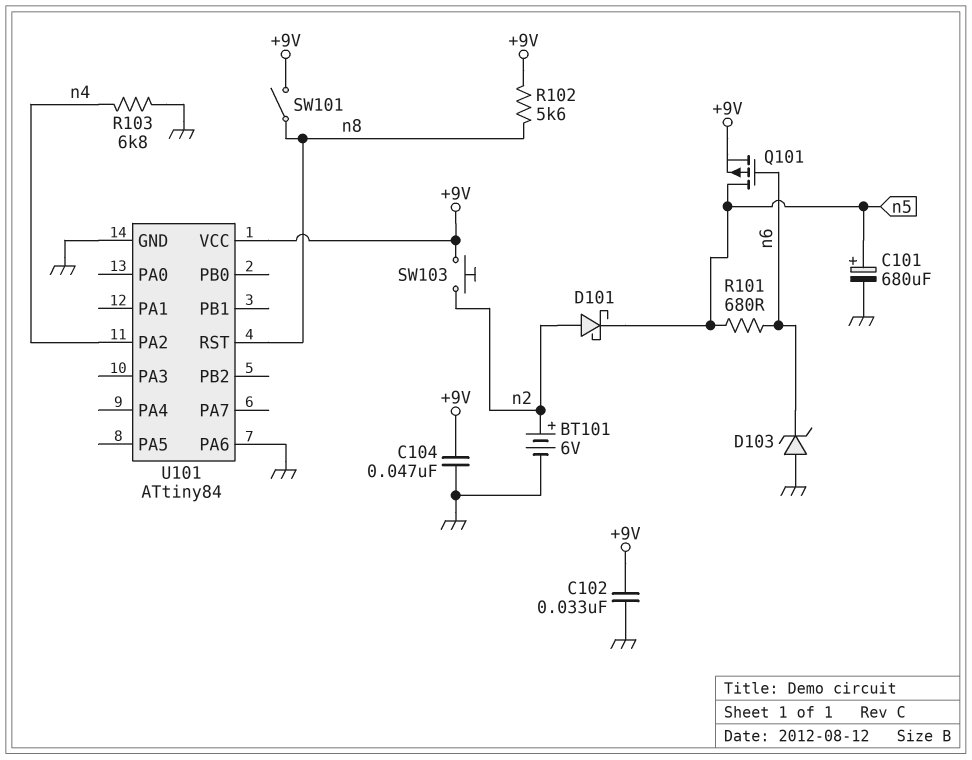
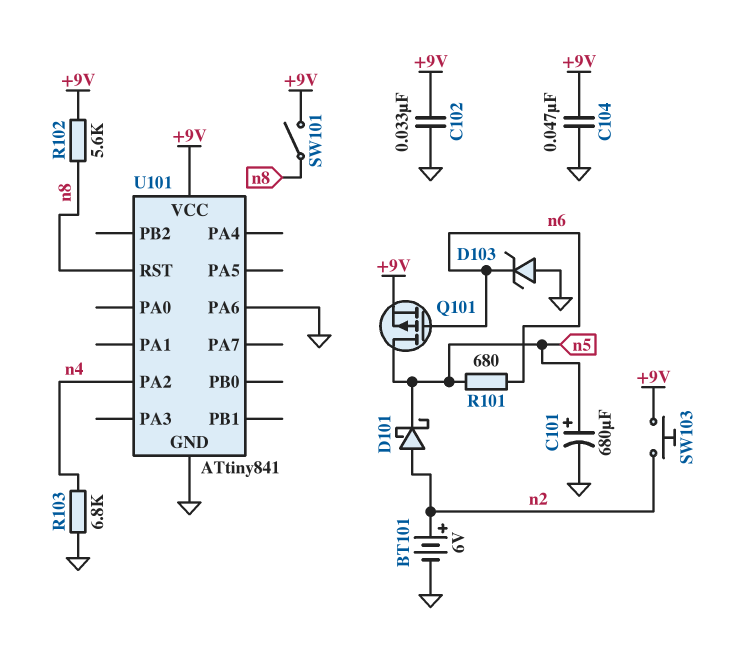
U101: ATtiny84 -> ATtiny841

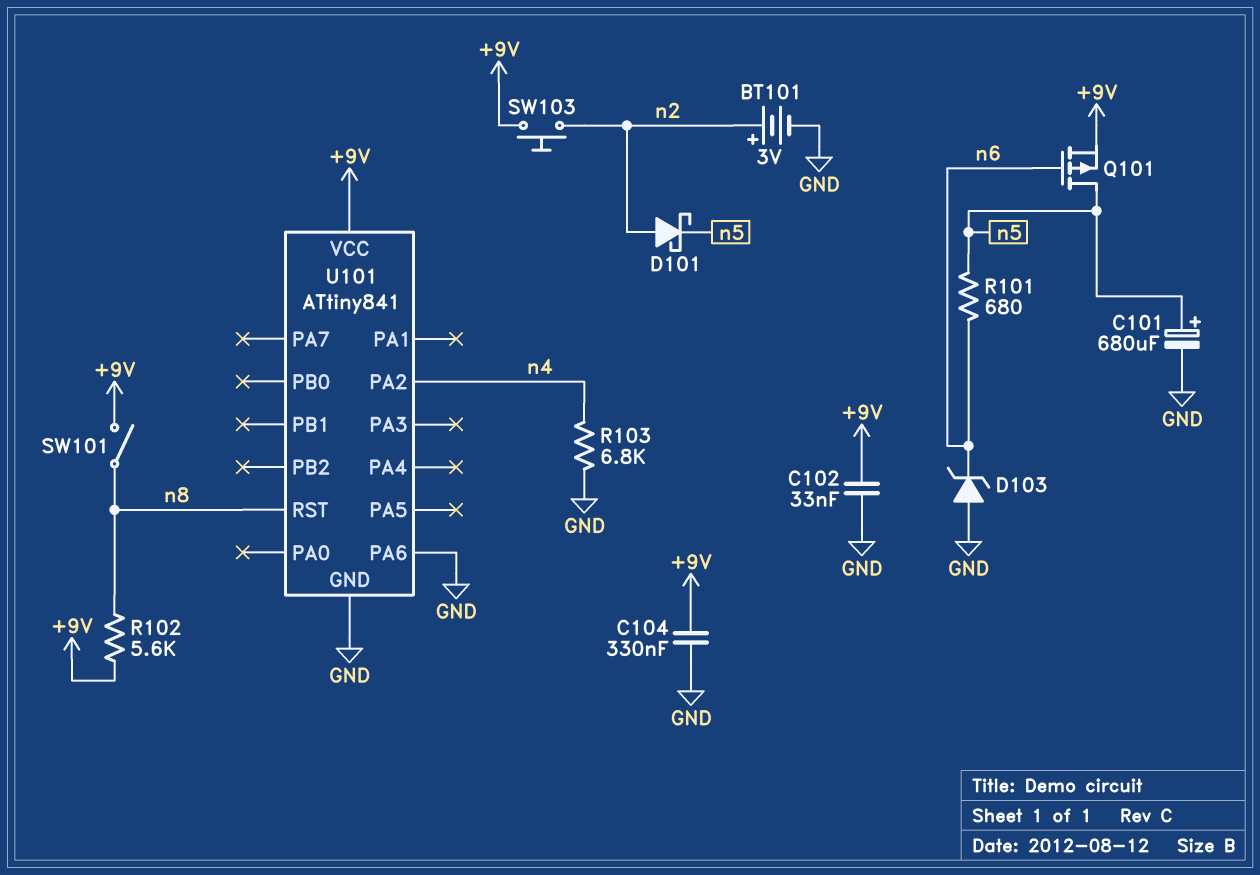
BT101: 6V (plus n2, minus GND) -> 3V (plus n2, minus GND)
C104: 47nF (+9V, GND) -> 330nF (+9V, GND)

